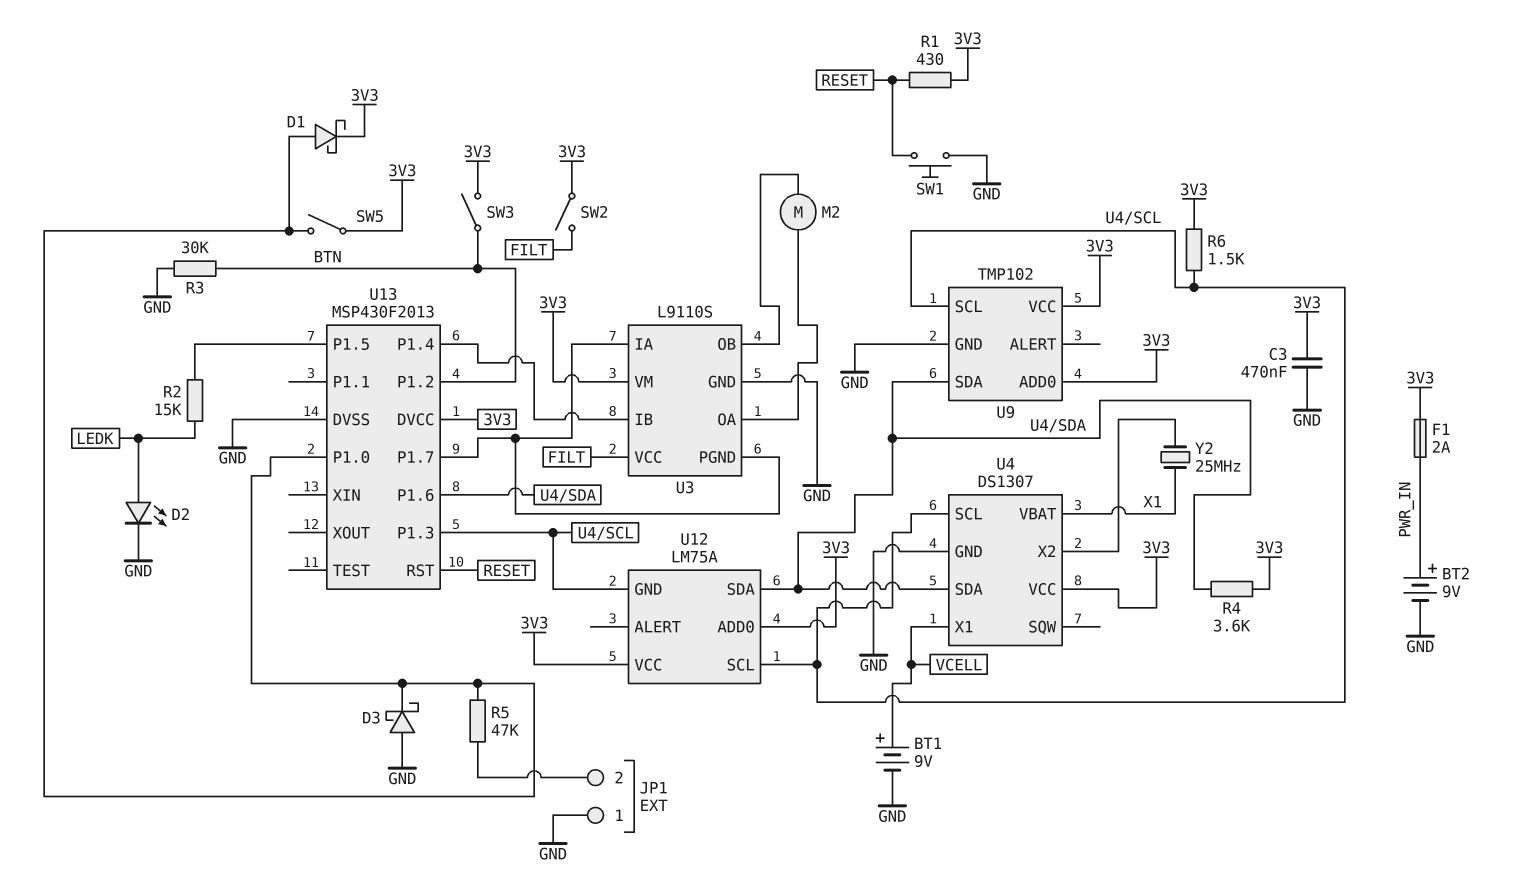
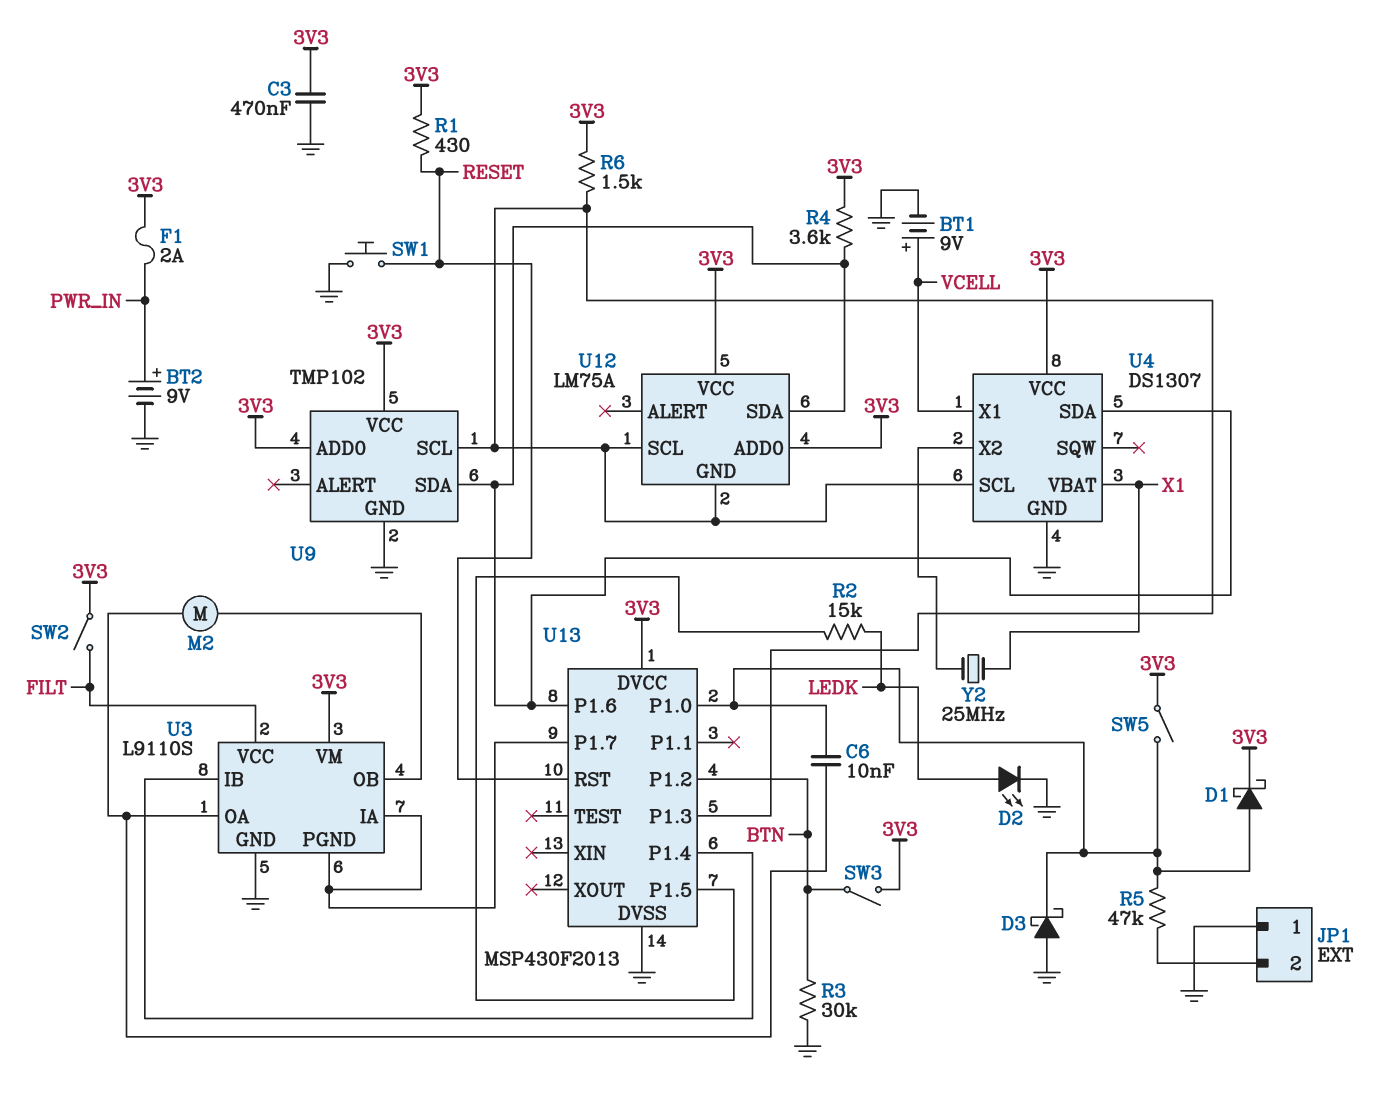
C6: none -> 10nF (U3/OA, U13/P1.0)

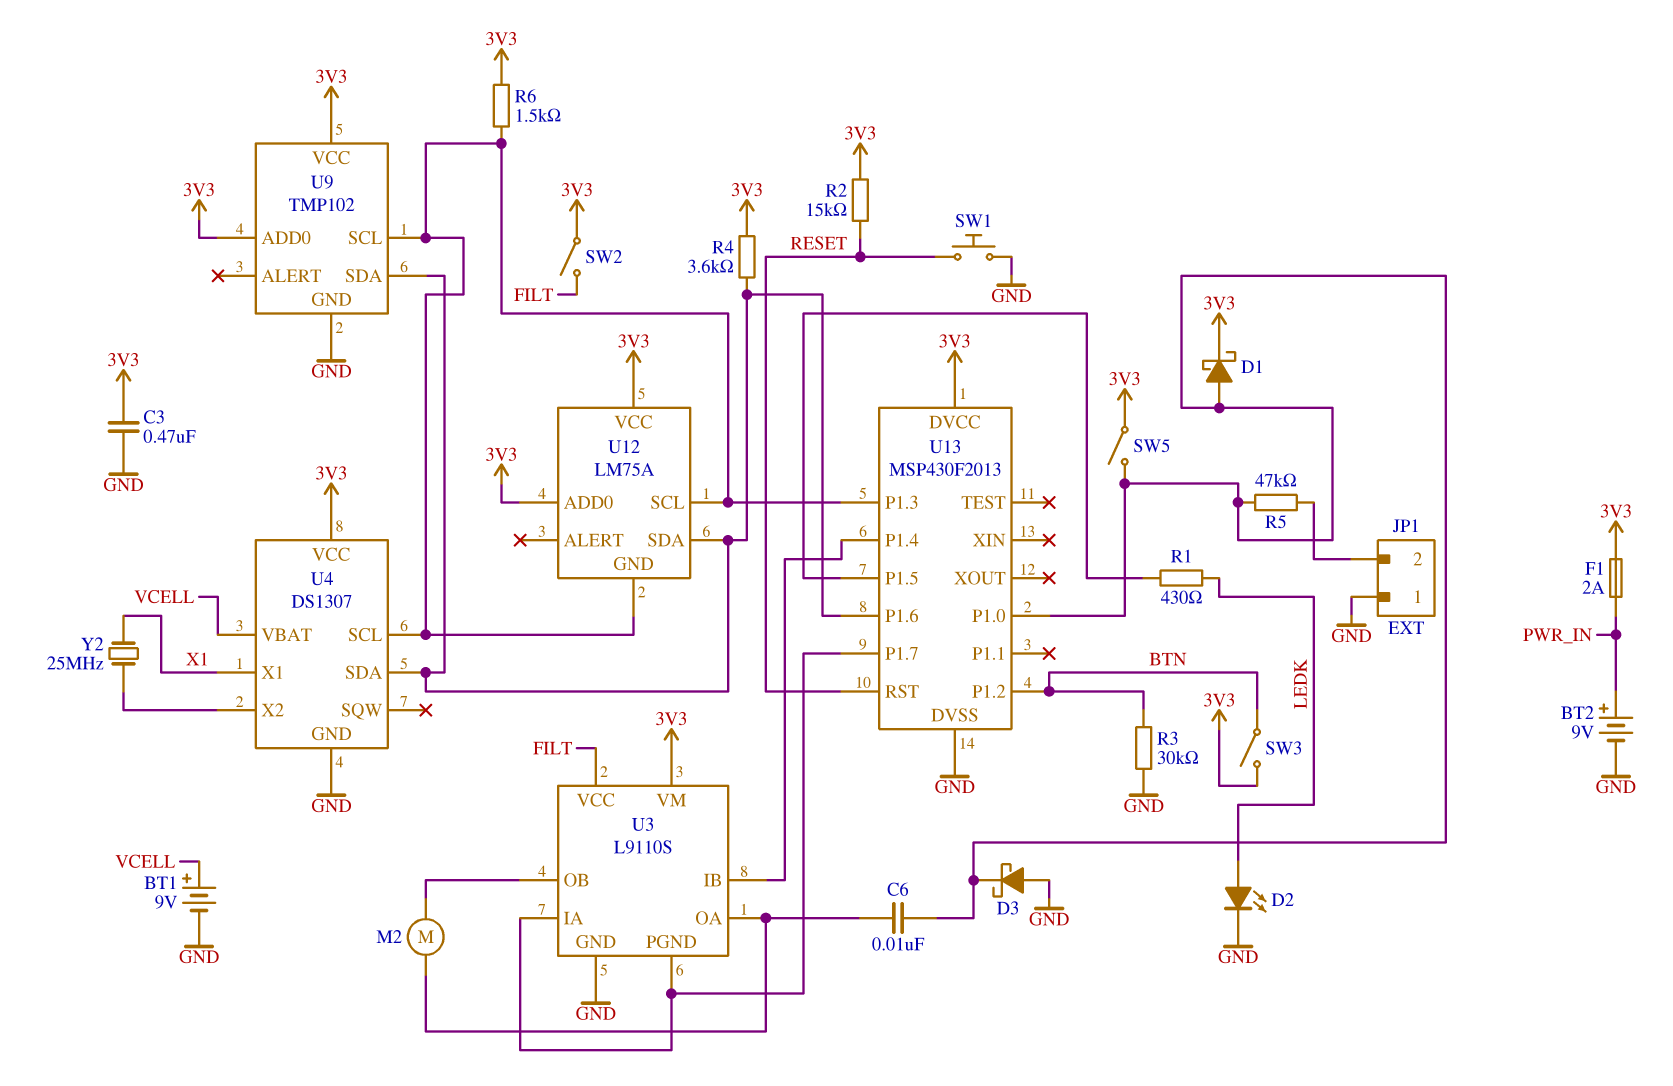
R1: 430 (3V3, RESET) -> 430 (LEDK, U13/P1.5)
R2: 15k (LEDK, U13/P1.5) -> 15k (3V3, RESET)
U4 pin VBAT: X1 -> VCELL
U4 pin X1: VCELL -> X1

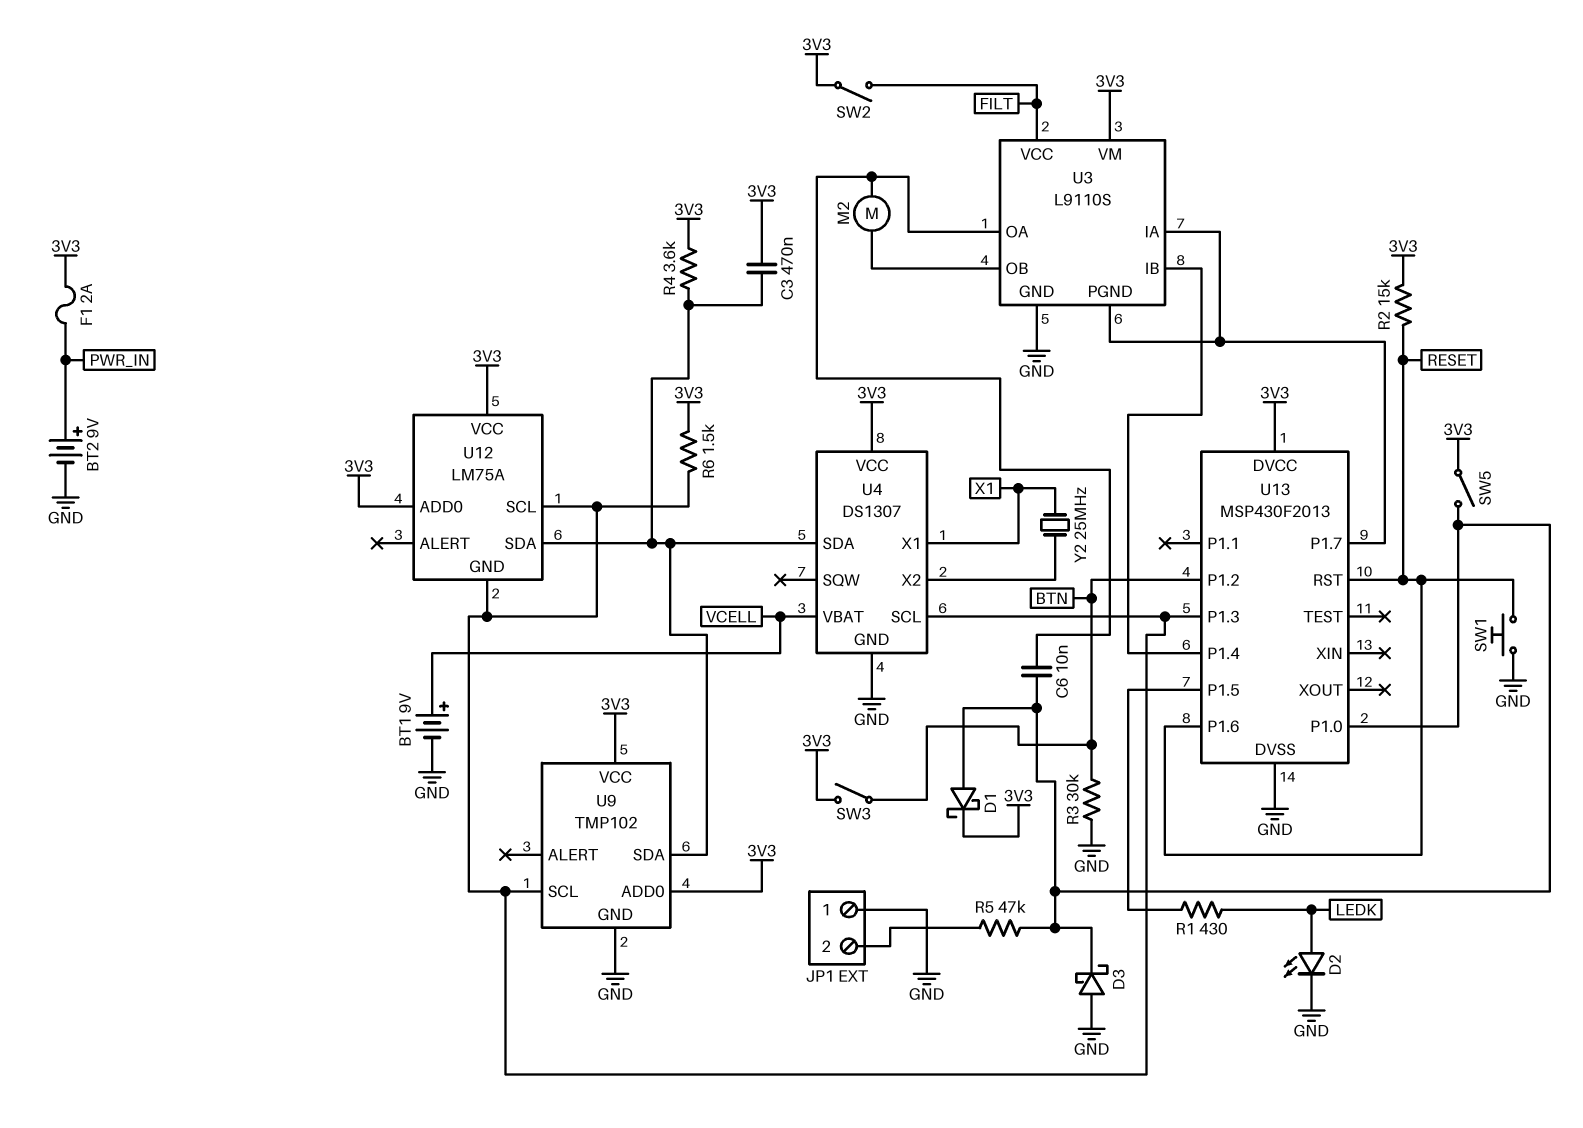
C3: 470nF (3V3, GND) -> 470nF (3V3, U4/SDA)
U13 pin P1.6: U4/SDA -> RESET

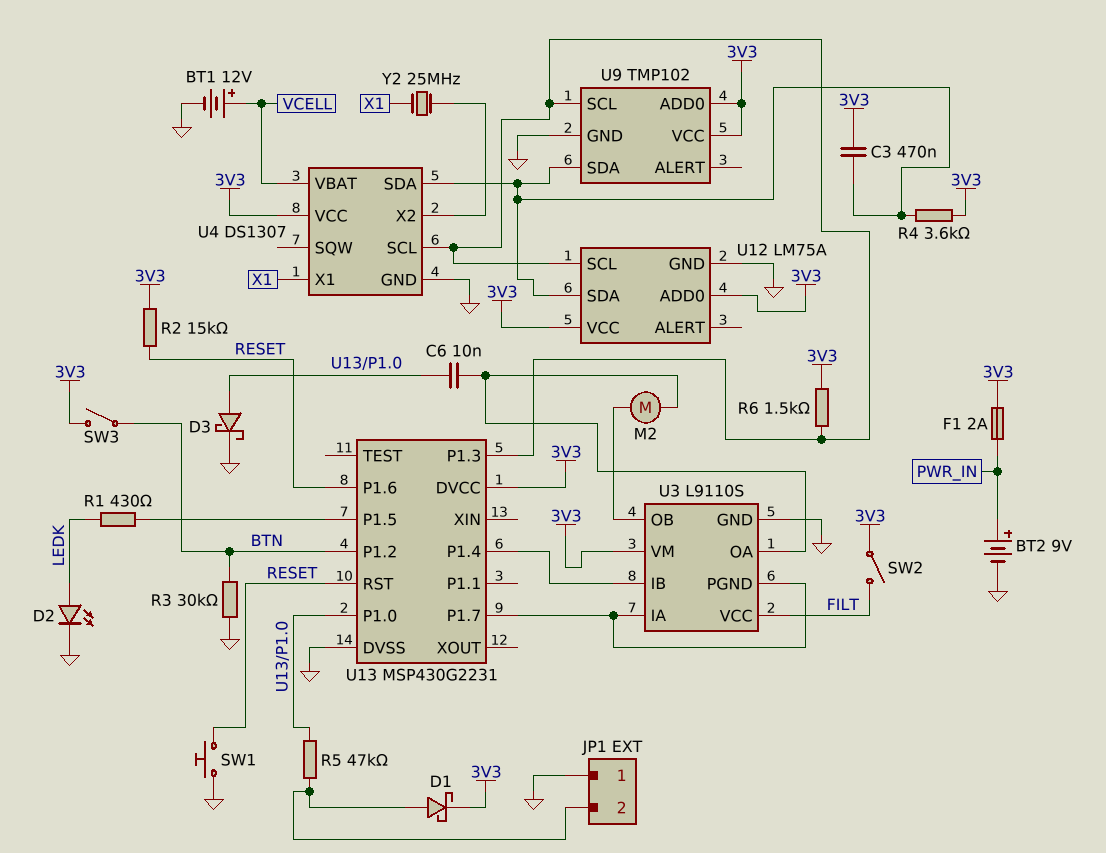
BT1: 9V (plus VCELL, minus GND) -> 12V (plus VCELL, minus GND)
D1: schottky (A U13/P1.0, K 3V3) -> schottky (A JP1/2, K 3V3)
D3: schottky (A GND, K U13/P1.0) -> schottky (A U13/P1.0, K GND)
SW5: switch (3V3, U13/P1.0) -> none
U12 pin GND: U4/SCL -> GND
U13: MSP430F2013 -> MSP430G2231

